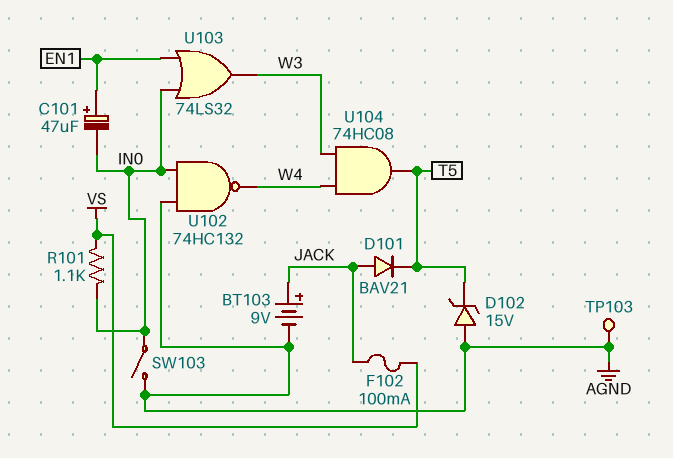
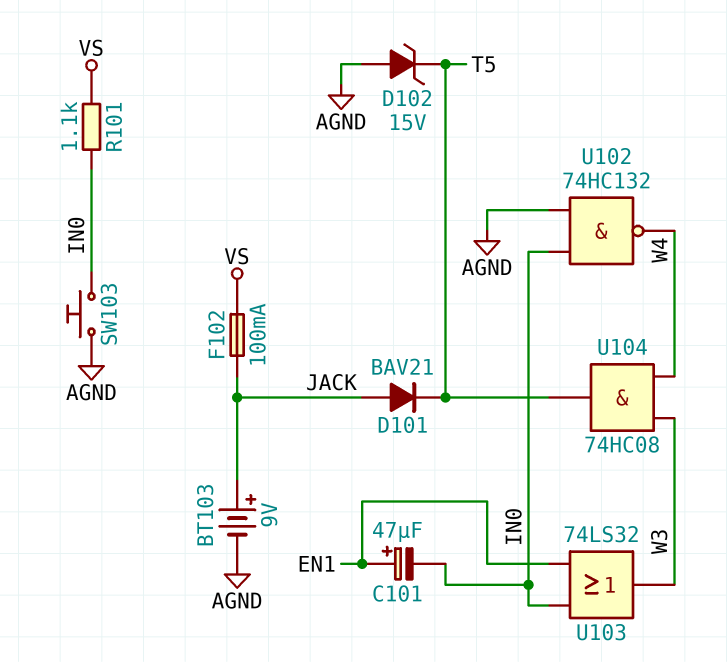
SW103: switch (AGND, IN0) -> button (AGND, IN0)
TP103: test point (AGND) -> none

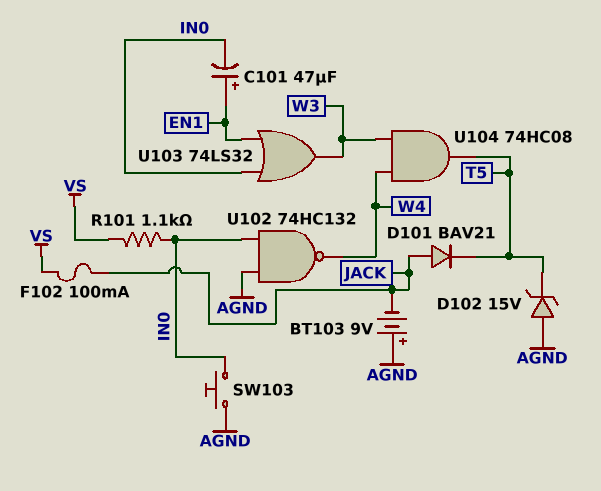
BT103: 9V (plus JACK, minus AGND) -> 9V (plus AGND, minus JACK)

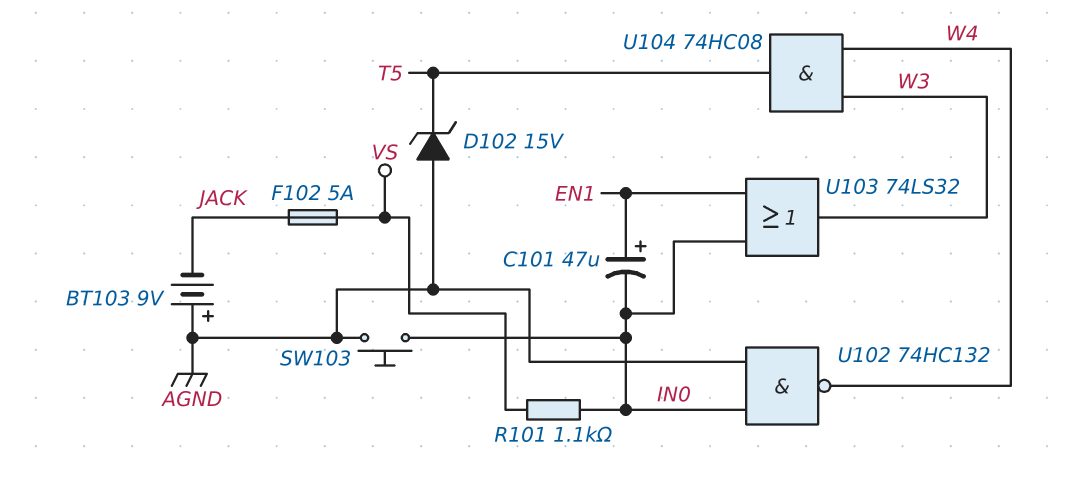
D101: diode BAV21 (A JACK, K T5) -> none
F102: 100mA (JACK, VS) -> 5A (JACK, VS)

